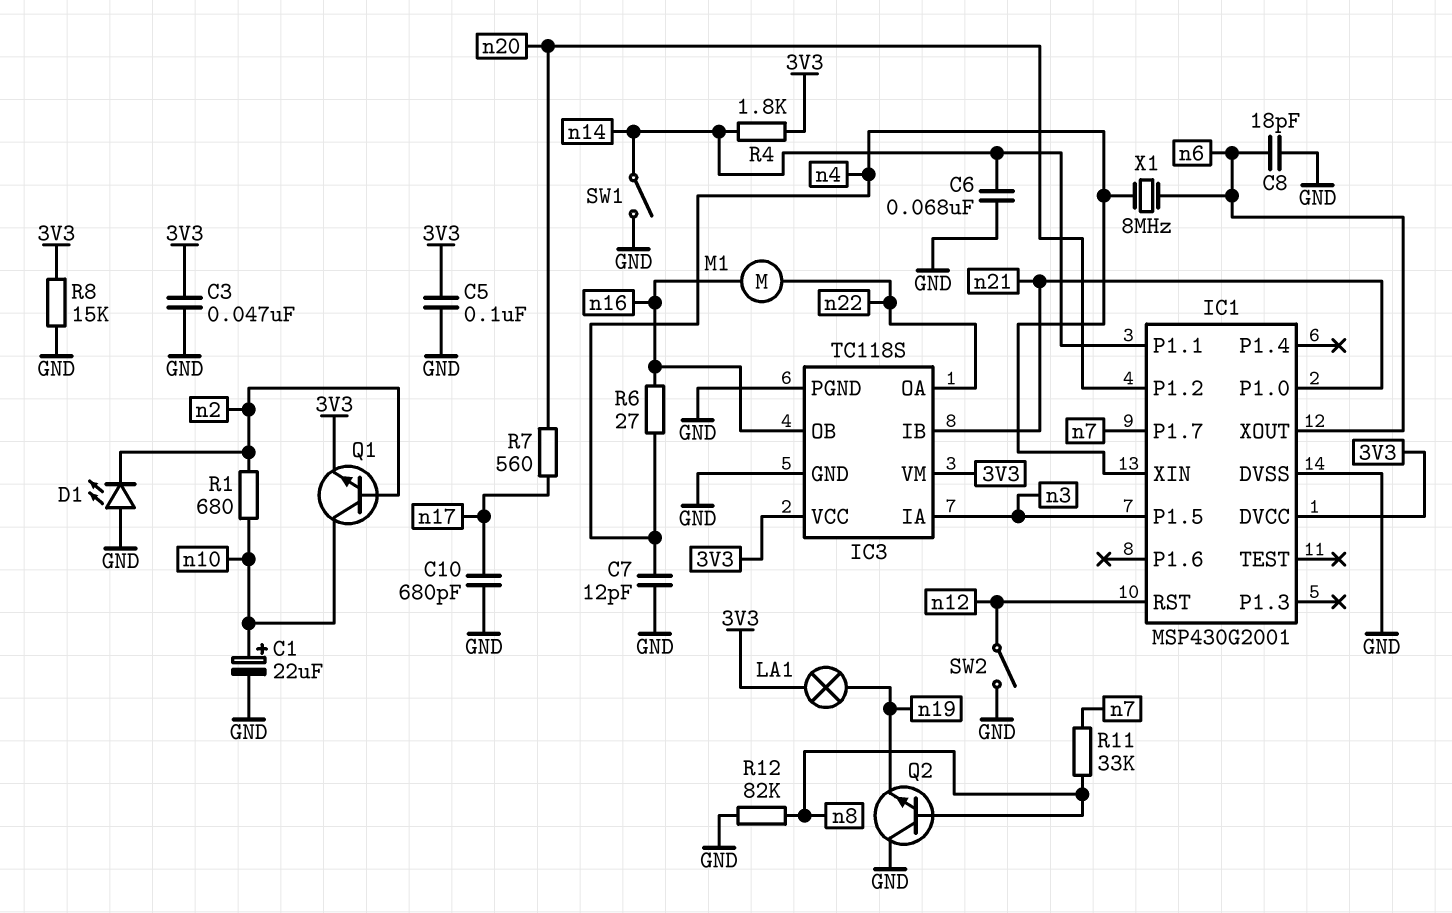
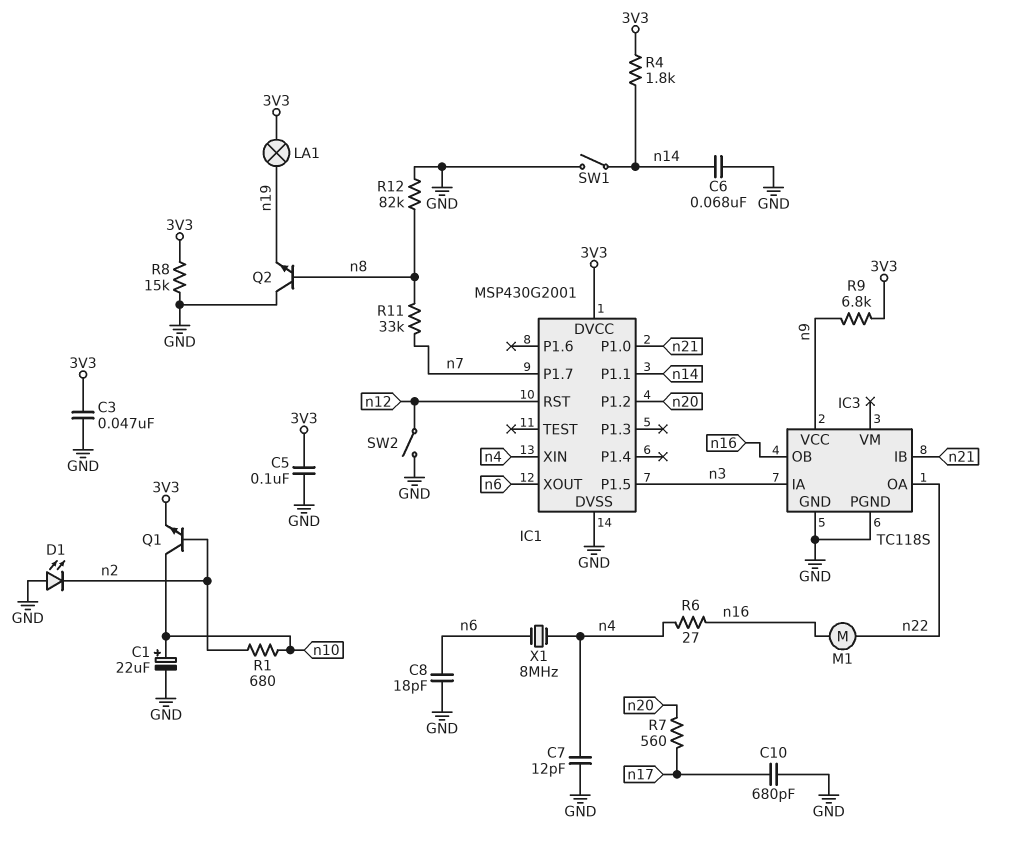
IC3 pin VCC: 3V3 -> n9
IC3 pin VM: 3V3 -> none
R9: none -> 6.8k (3V3, n9)

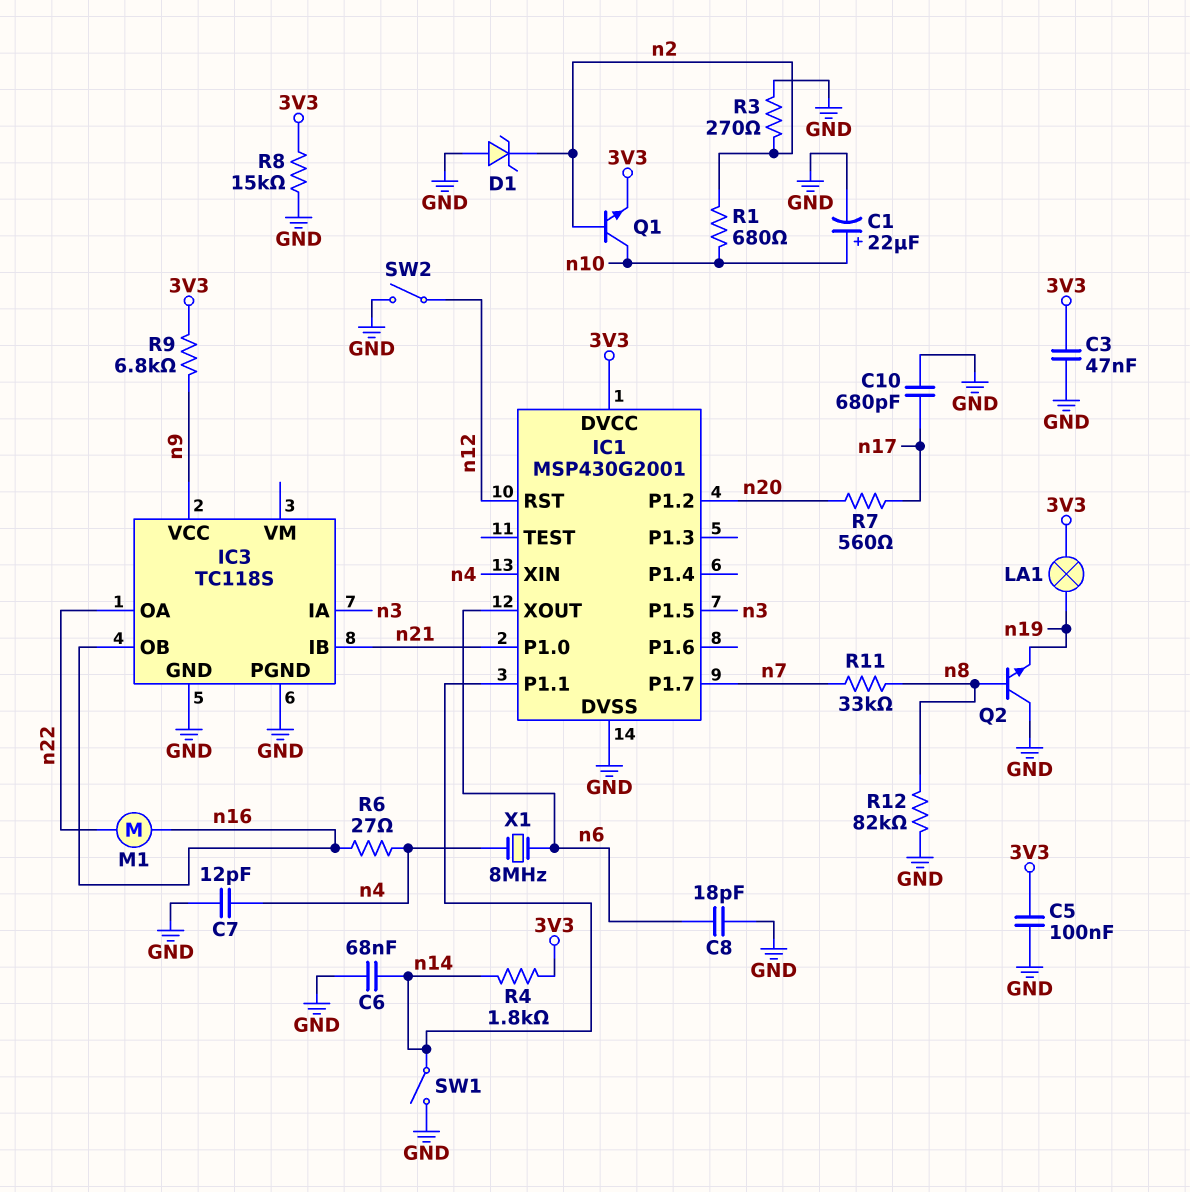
D1: LED (A GND, K n2) -> zener (A GND, K n2)
R3: none -> 270 (GND, n2)

